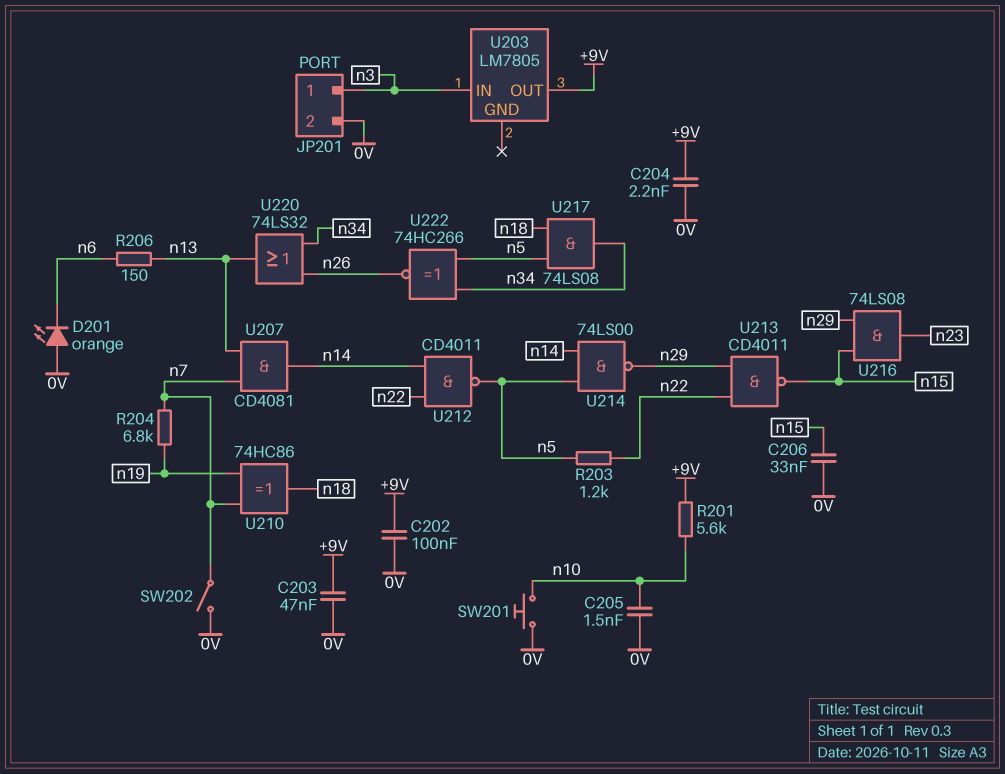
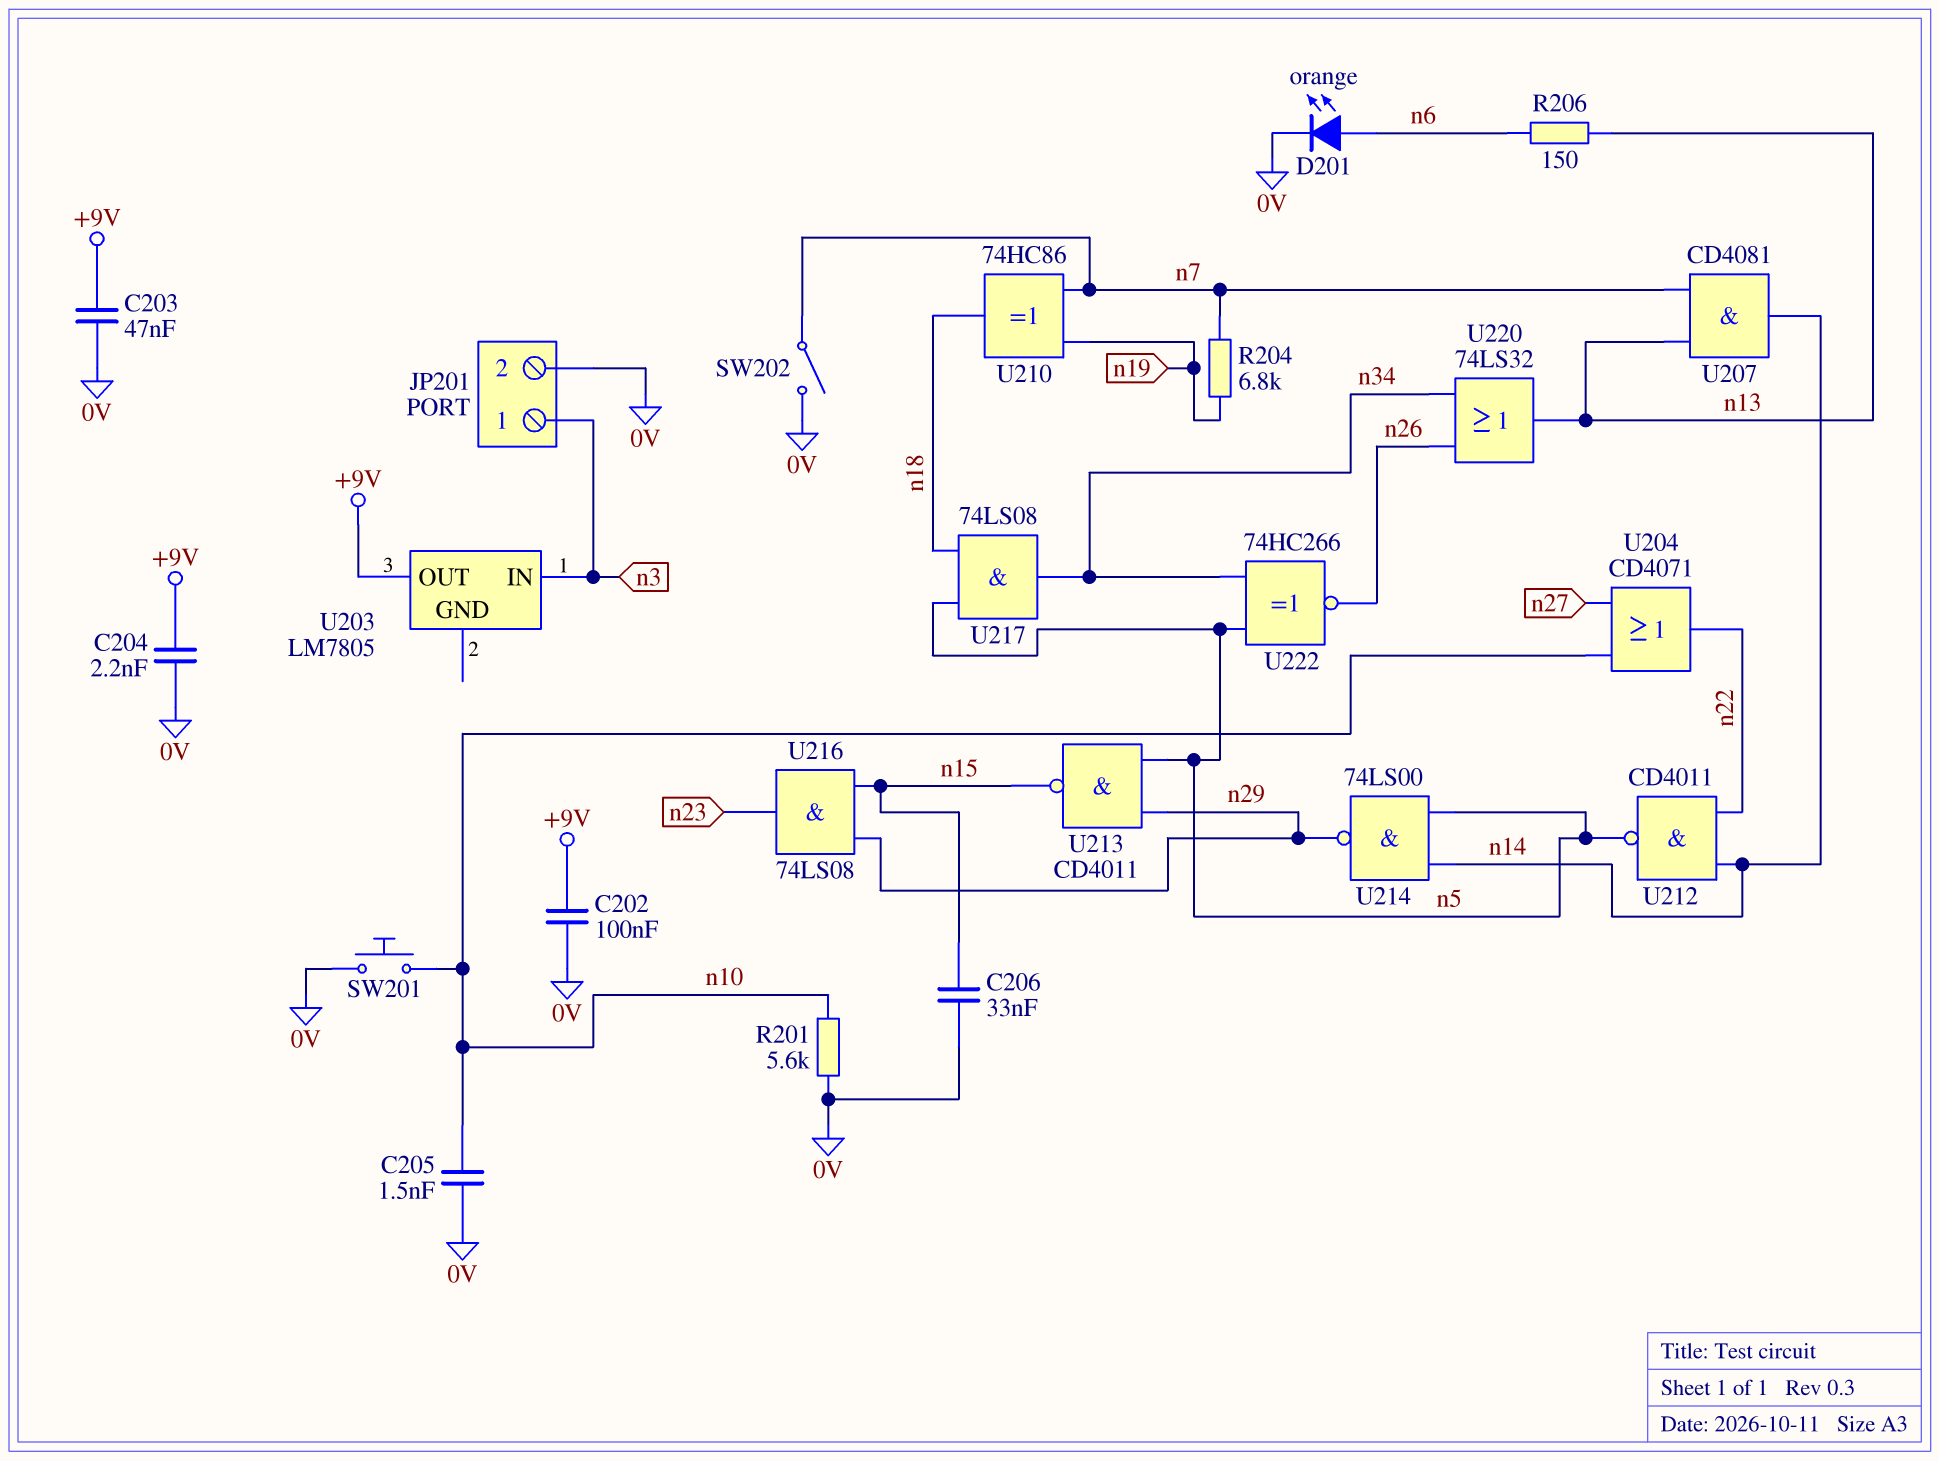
D201: LED orange (A 0V, K n6) -> LED orange (A n6, K 0V)
R201: 5.6k (+9V, n10) -> 5.6k (0V, n10)
R203: 1.2k (n5, n22) -> none
U204: none -> OR CD4071 (in n10, in n27, out n22)
U213: NAND CD4011 (in n22, in n29, out n15) -> NAND CD4011 (in n5, in n29, out n15)

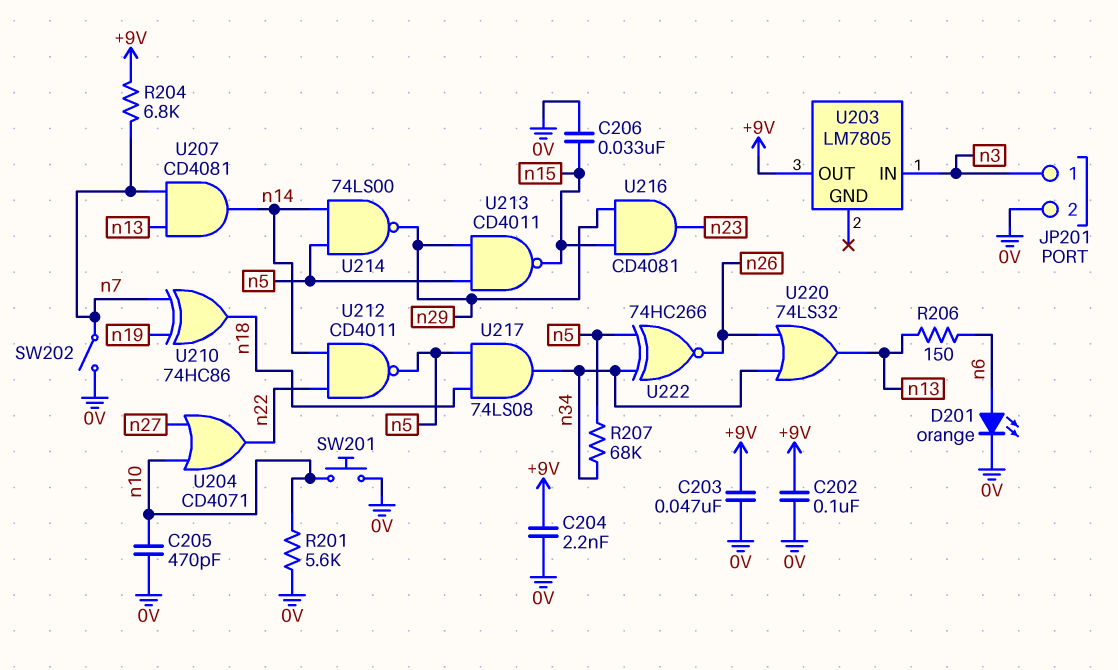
C205: 1.5nF (0V, n10) -> 470pF (0V, n10)
R204: 6.8k (n7, n19) -> 6.8k (+9V, n7)
R207: none -> 68k (n5, n34)
U216: AND 74LS08 (in n15, in n29, out n23) -> AND CD4081 (in n15, in n29, out n23)

